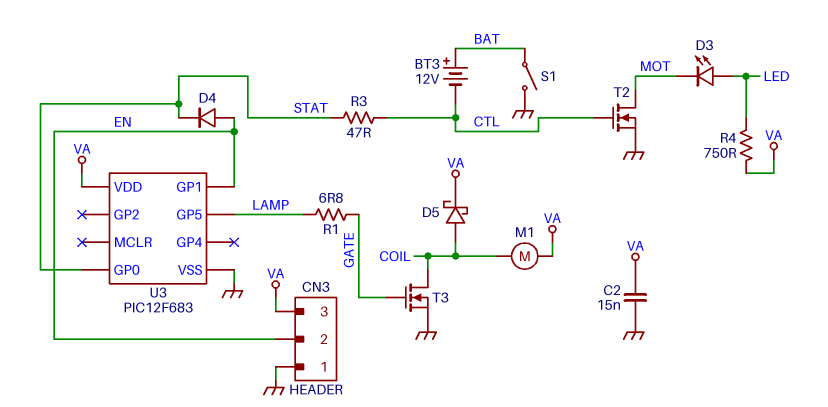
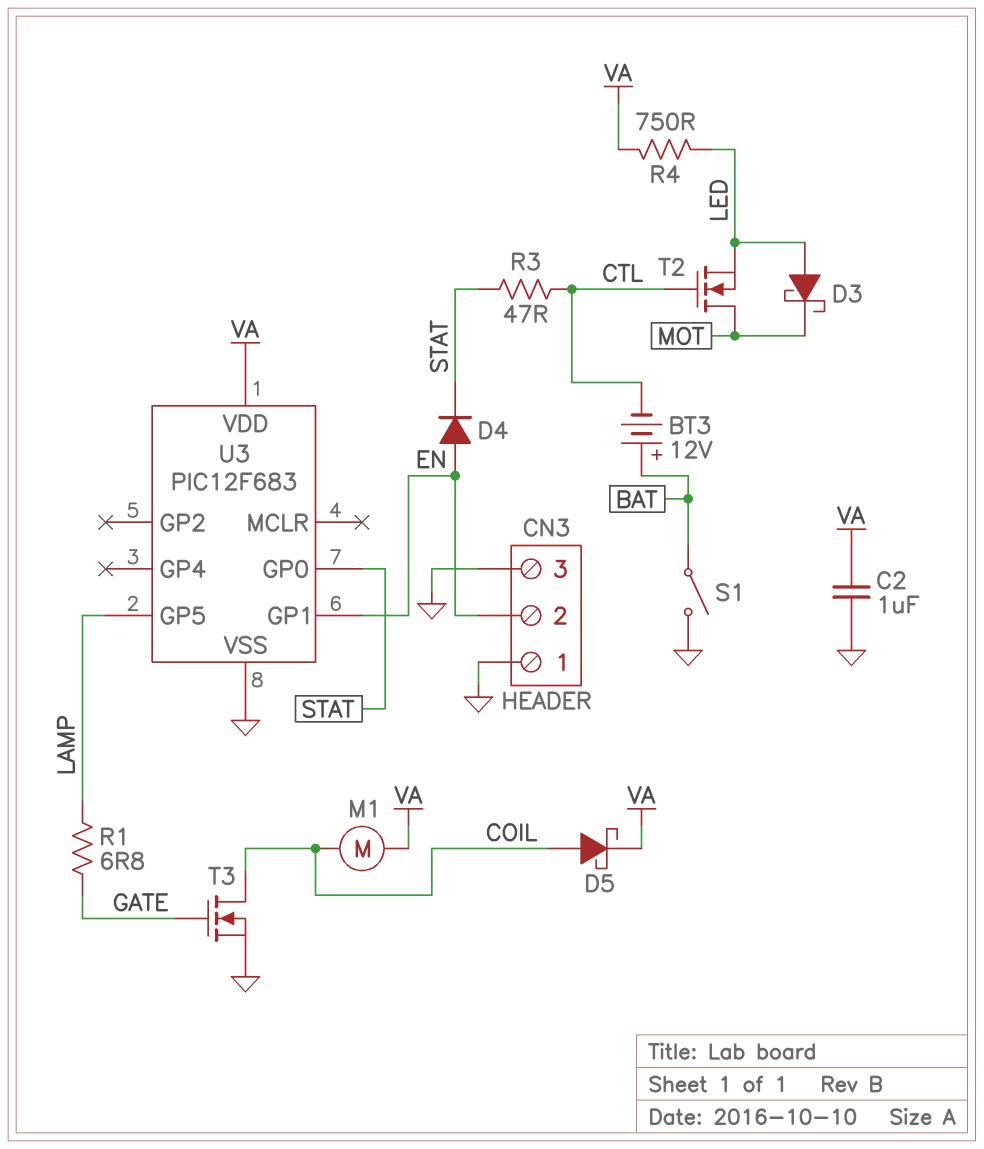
C2: 15nF (GND, VA) -> 1uF (GND, VA)
CN3 pin 3: VA -> GND
D3: LED (A LED, K MOT) -> schottky (A LED, K MOT)
T2: NMOS (G CTL, D MOT, S GND) -> NMOS (G CTL, D MOT, S LED)

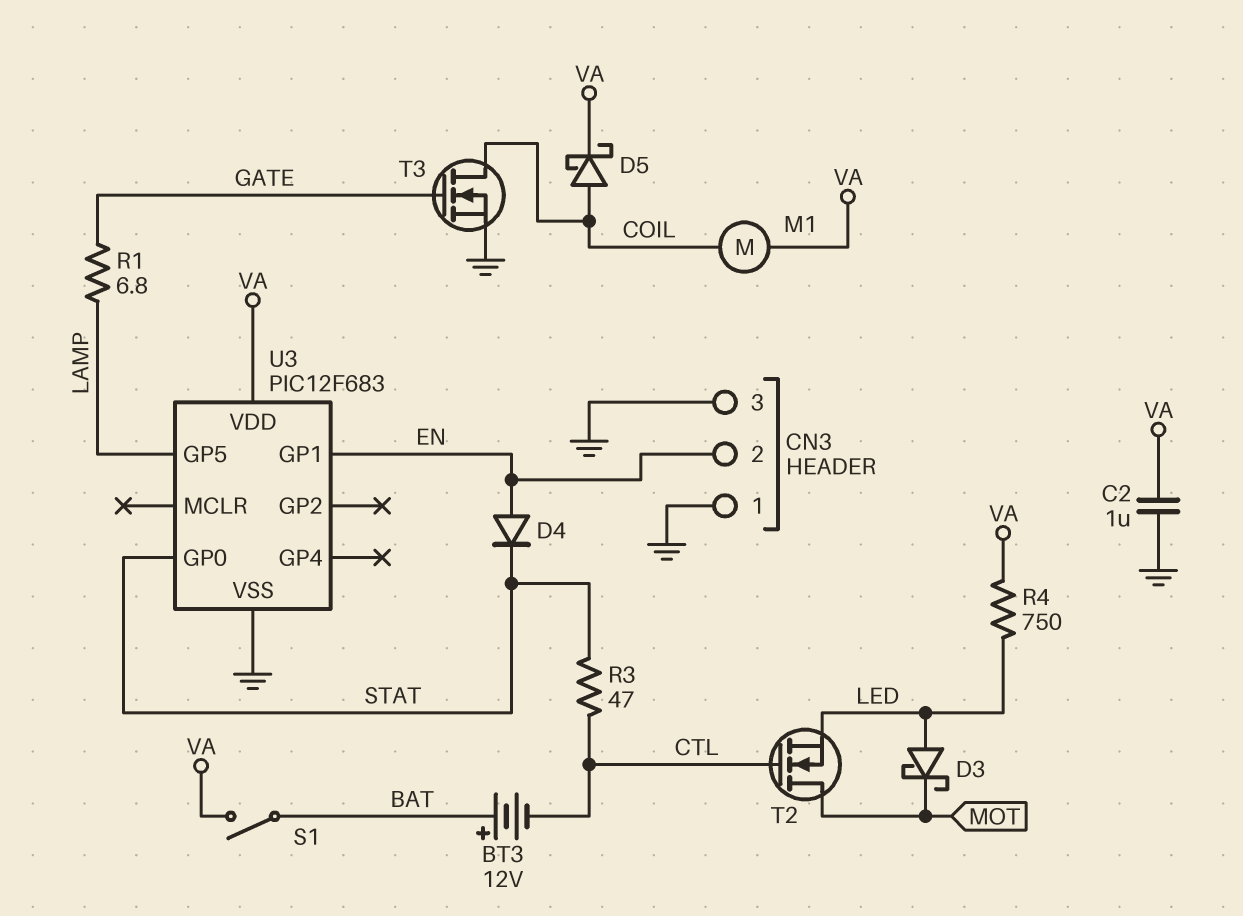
S1: switch (BAT, GND) -> switch (BAT, VA)

